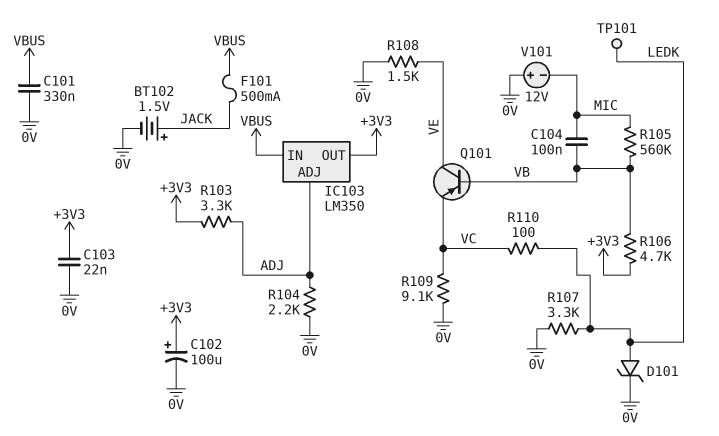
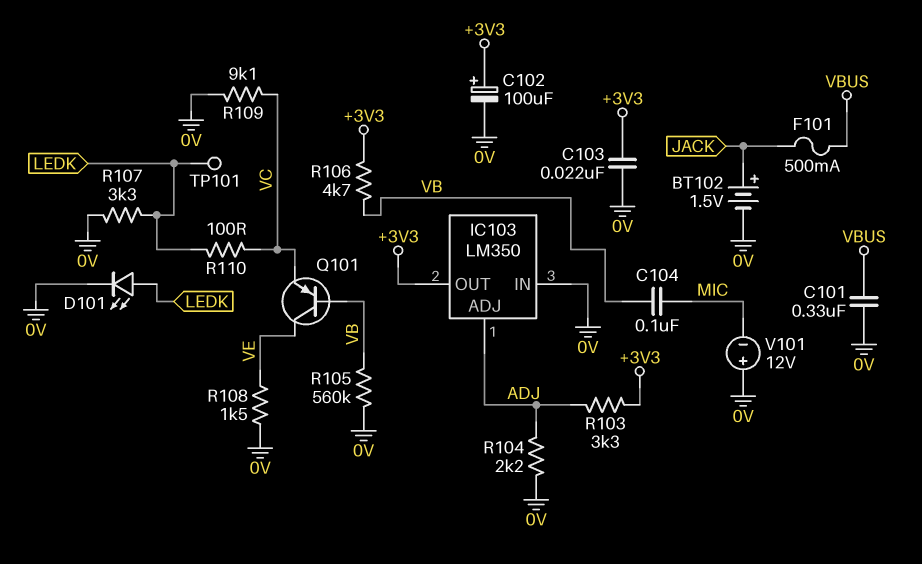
D101: zener (A LEDK, K 0V) -> LED (A LEDK, K 0V)
IC103 pin IN: VBUS -> 0V
R105: 560k (MIC, VB) -> 560k (0V, VB)

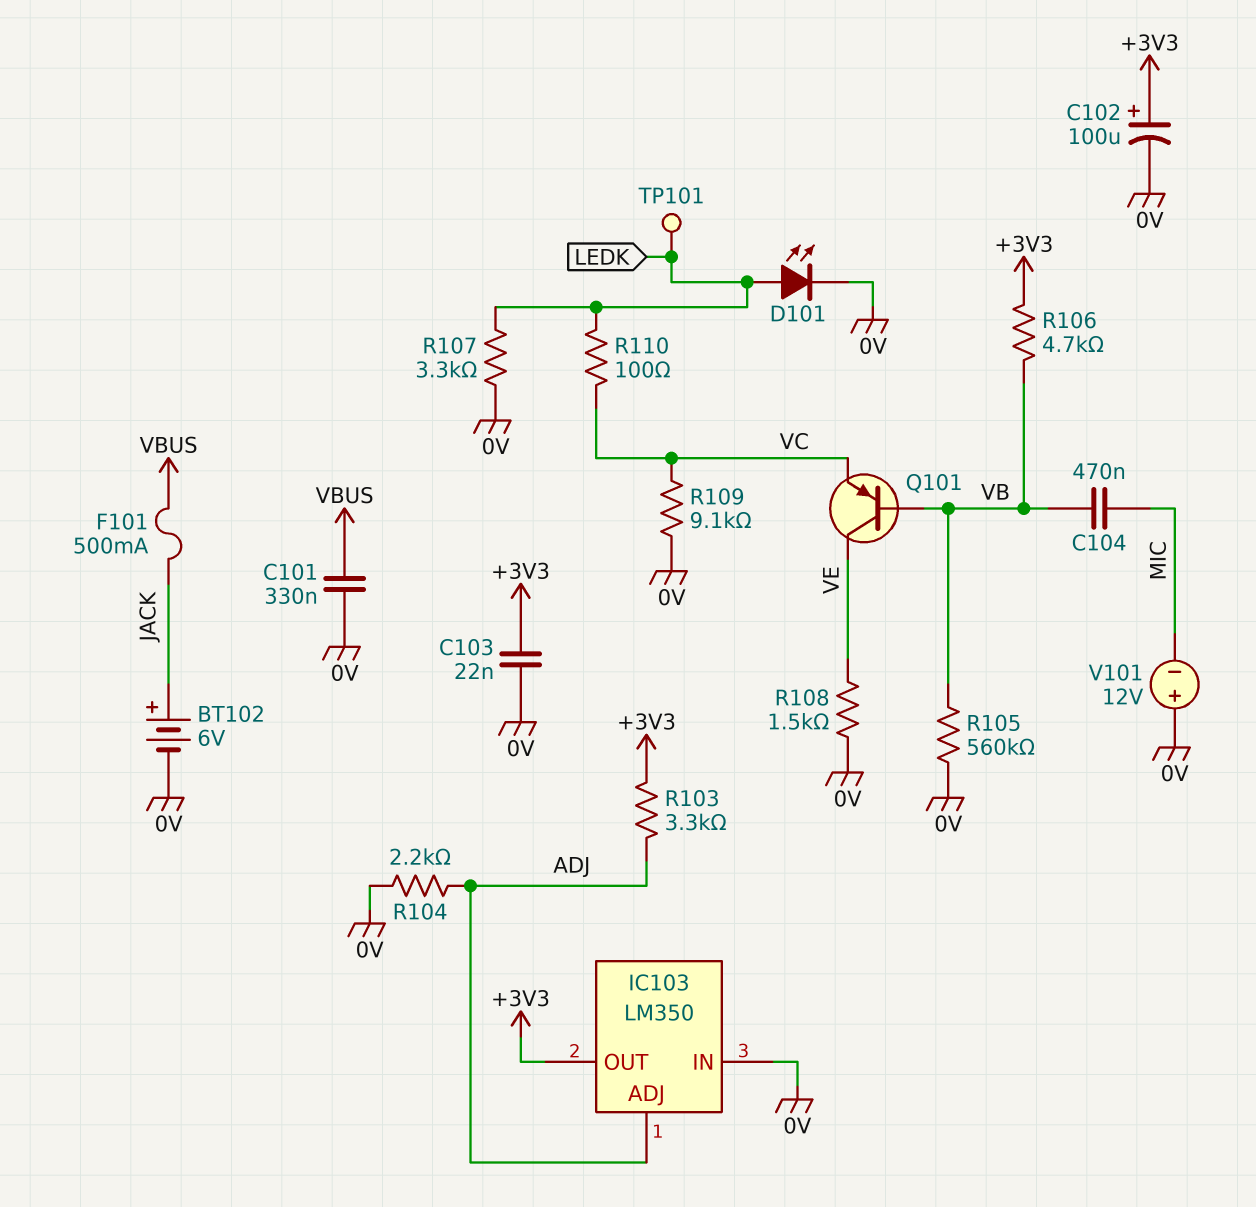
BT102: 1.5V (plus JACK, minus 0V) -> 6V (plus JACK, minus 0V)
C104: 100nF (MIC, VB) -> 470nF (MIC, VB)

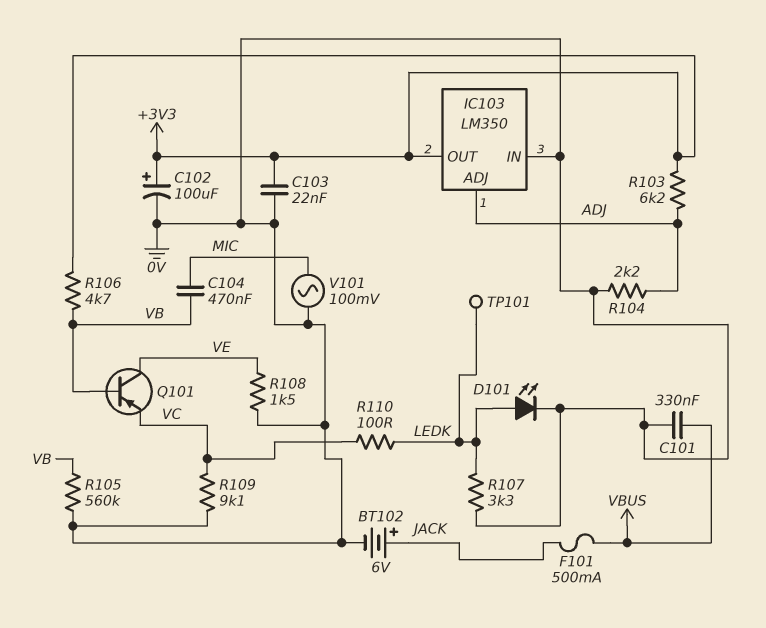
R103: 3.3k (+3V3, ADJ) -> 6.2k (+3V3, ADJ)
V101: 12V (plus 0V, minus MIC) -> AC 100mV (0V, MIC)

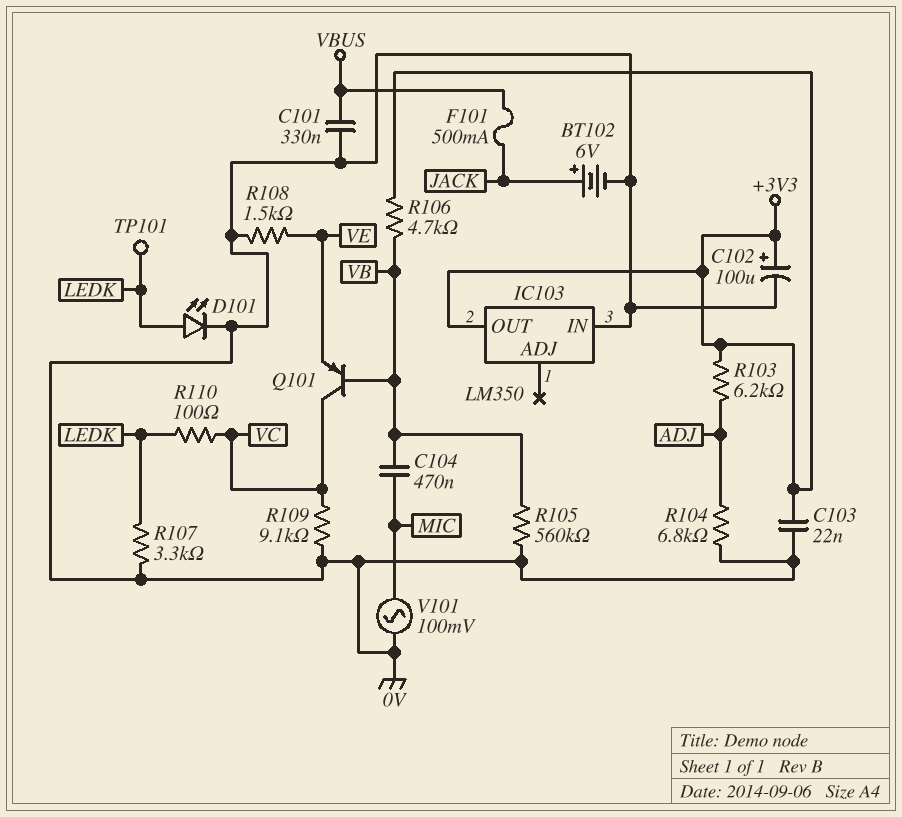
IC103 pin ADJ: ADJ -> none
Q101: PNP (B VB, C VE, E VC) -> PNP (B VB, C VC, E VE)
R104: 2.2k (0V, ADJ) -> 6.8k (0V, ADJ)

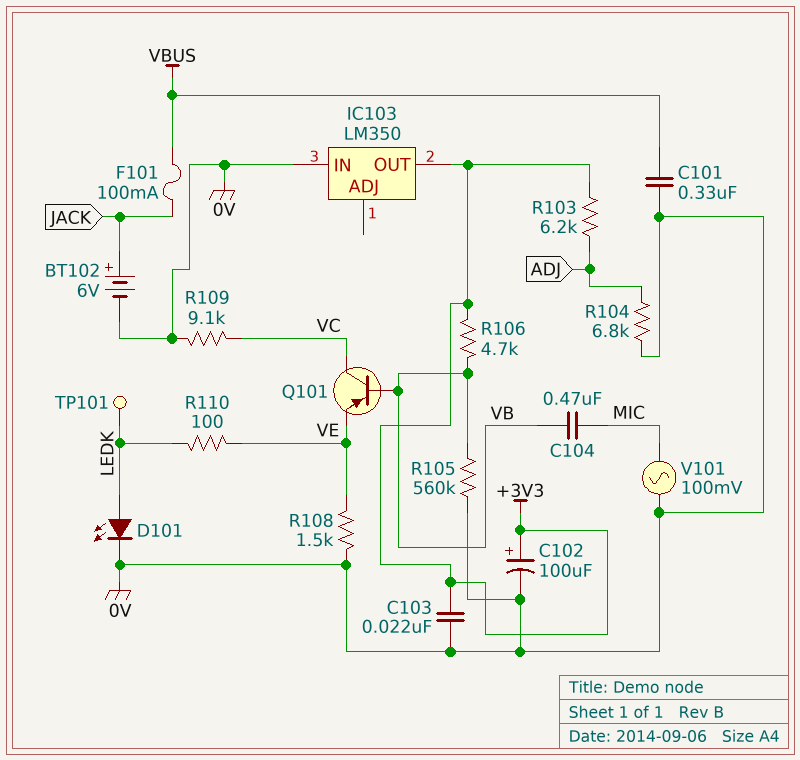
F101: 500mA (JACK, VBUS) -> 100mA (JACK, VBUS)
R107: 3.3k (0V, LEDK) -> none
R110: 100 (LEDK, VC) -> 100 (LEDK, VE)

